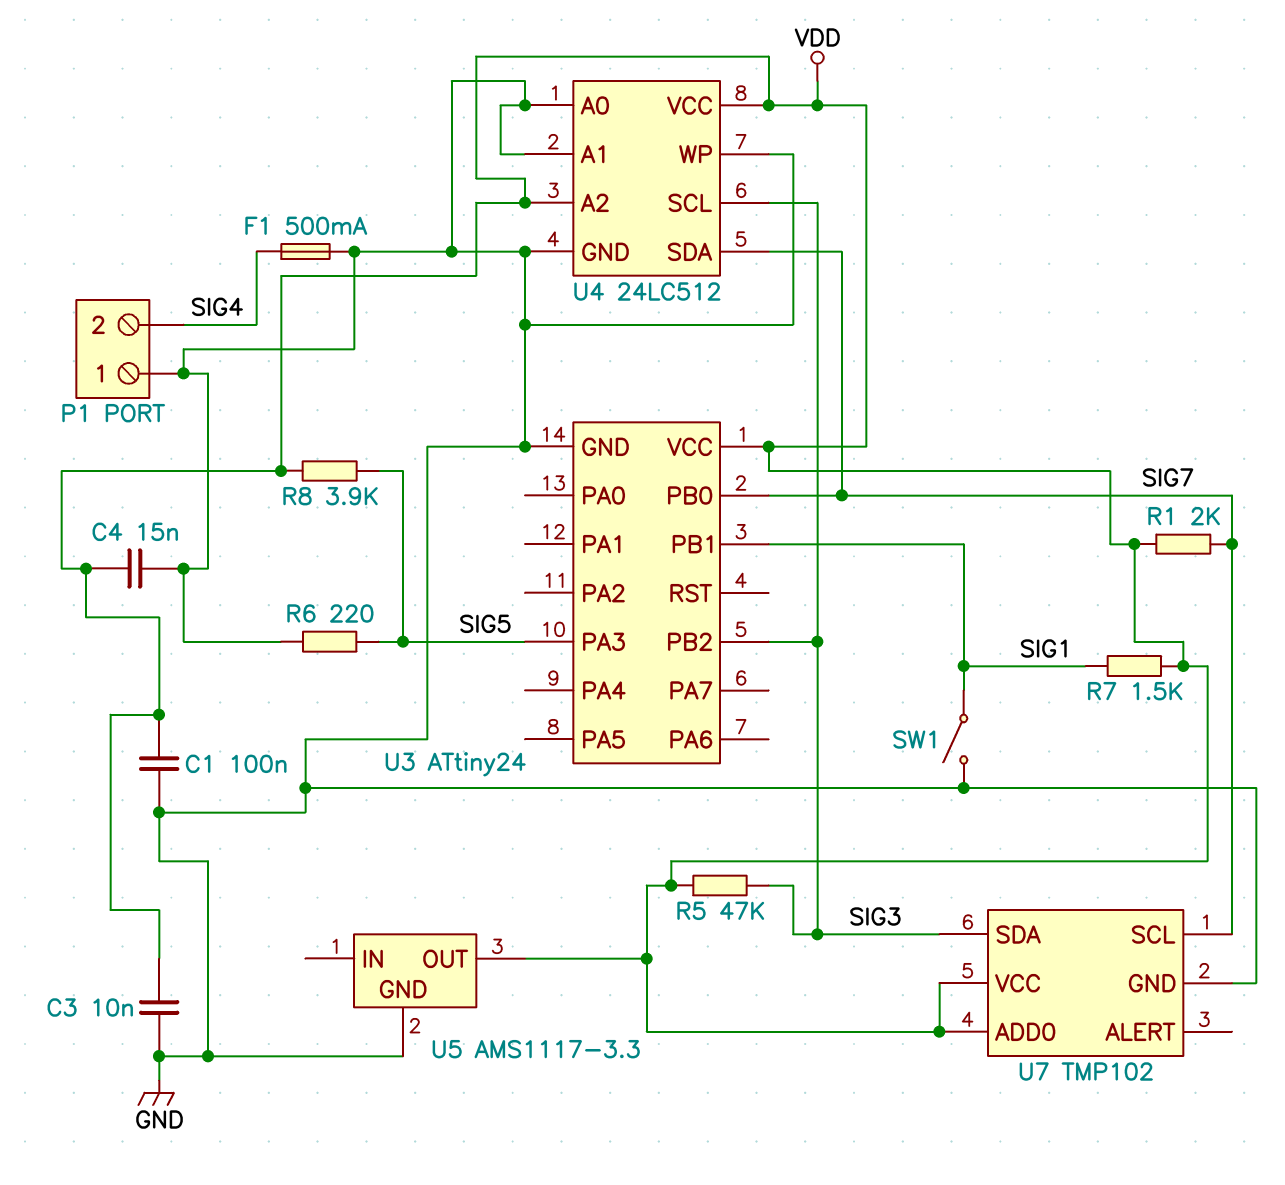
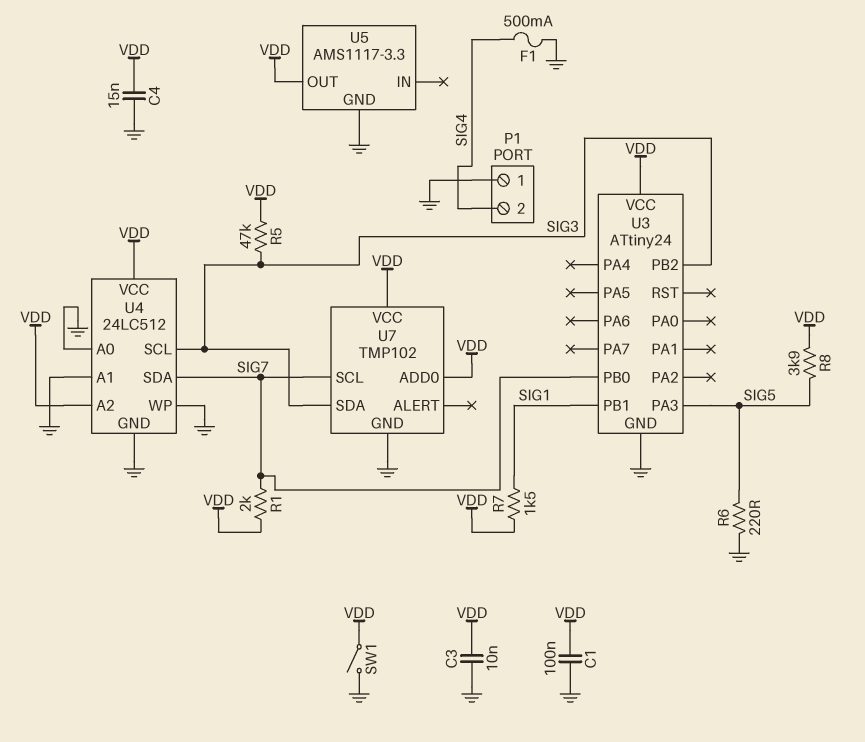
SW1: switch (GND, SIG1) -> switch (GND, VDD)

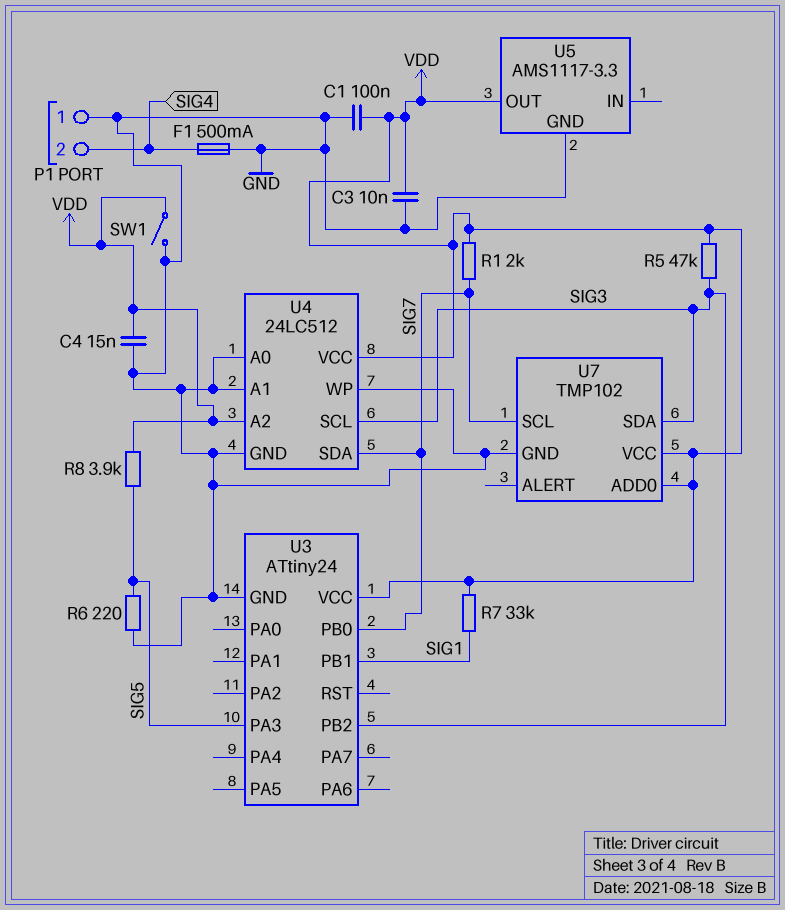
R7: 1.5k (SIG1, VDD) -> 33k (SIG1, VDD)

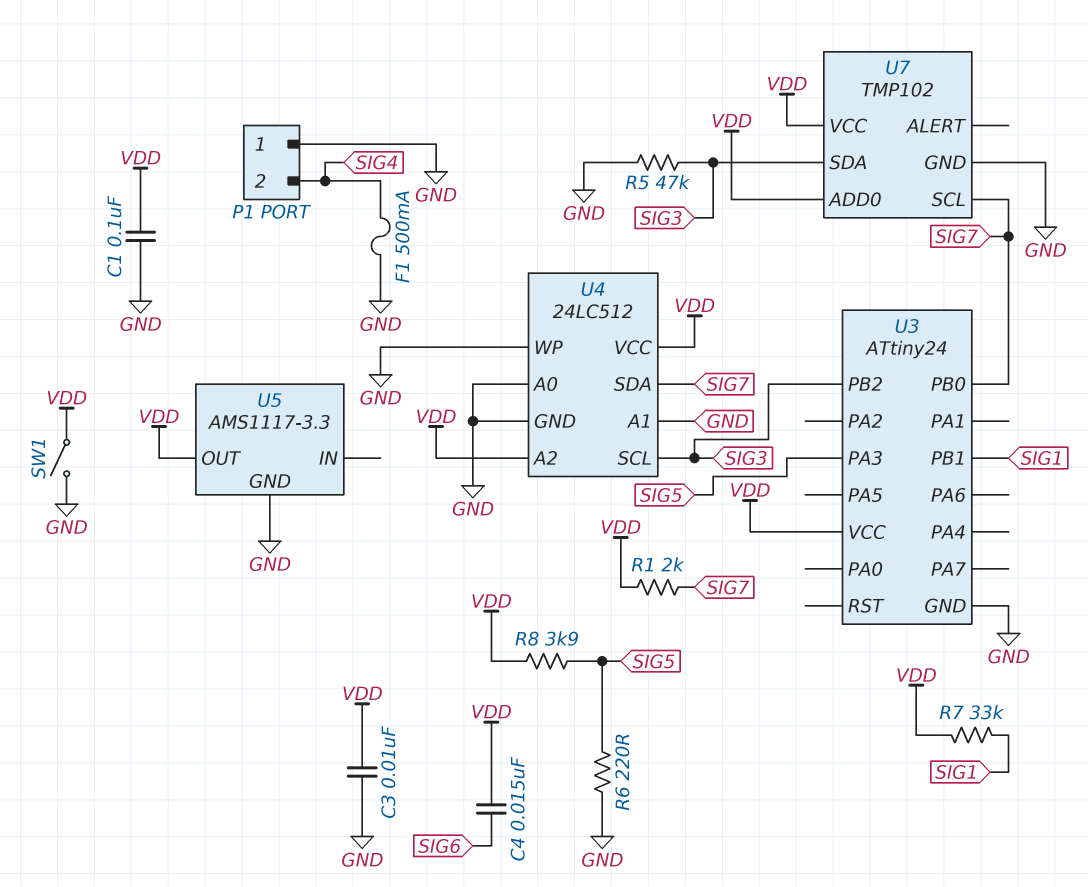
C4: 15nF (GND, VDD) -> 15nF (SIG6, VDD)
R5: 47k (SIG3, VDD) -> 47k (GND, SIG3)

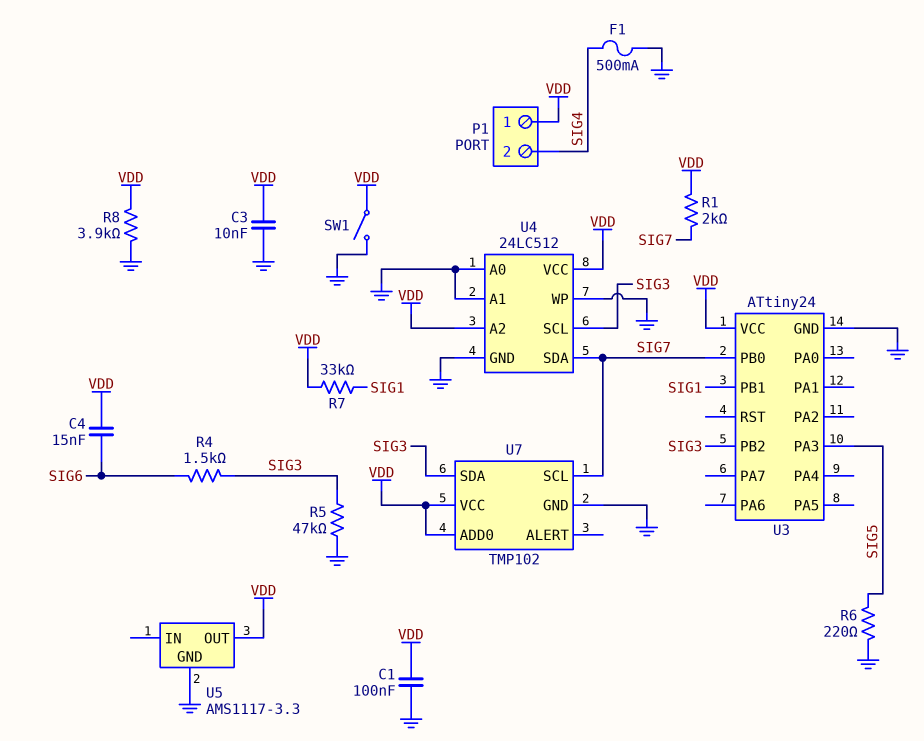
P1 pin 1: GND -> VDD
R4: none -> 1.5k (SIG3, SIG6)
R8: 3.9k (SIG5, VDD) -> 3.9k (GND, VDD)

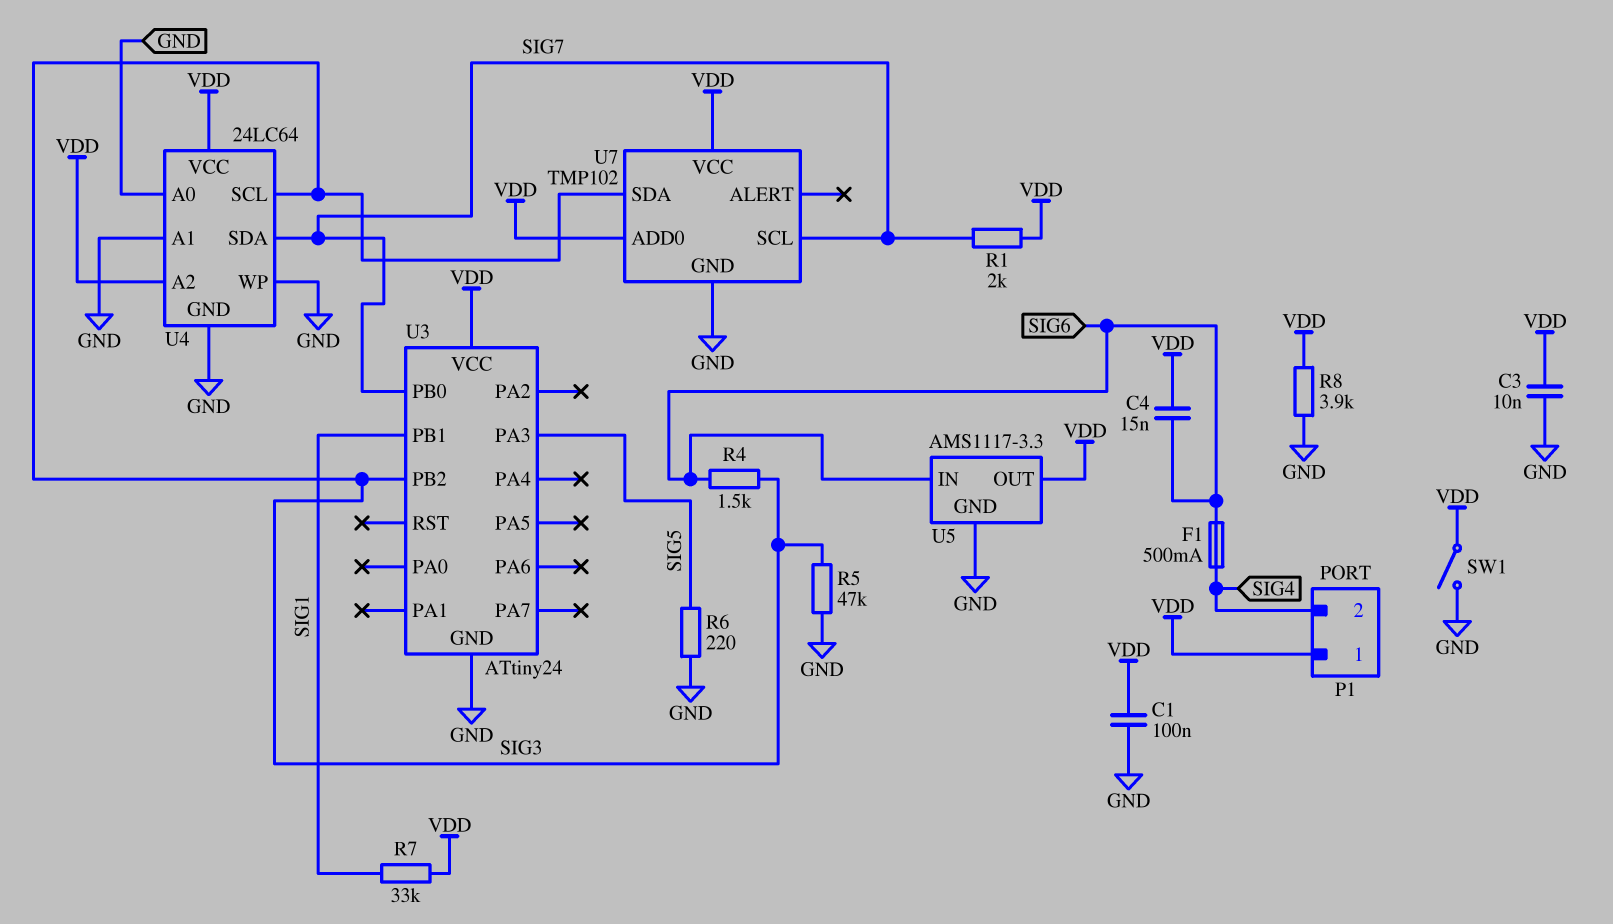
F1: 500mA (GND, SIG4) -> 500mA (SIG4, SIG6)
U4: 24LC512 -> 24LC64
U5 pin IN: none -> SIG6

